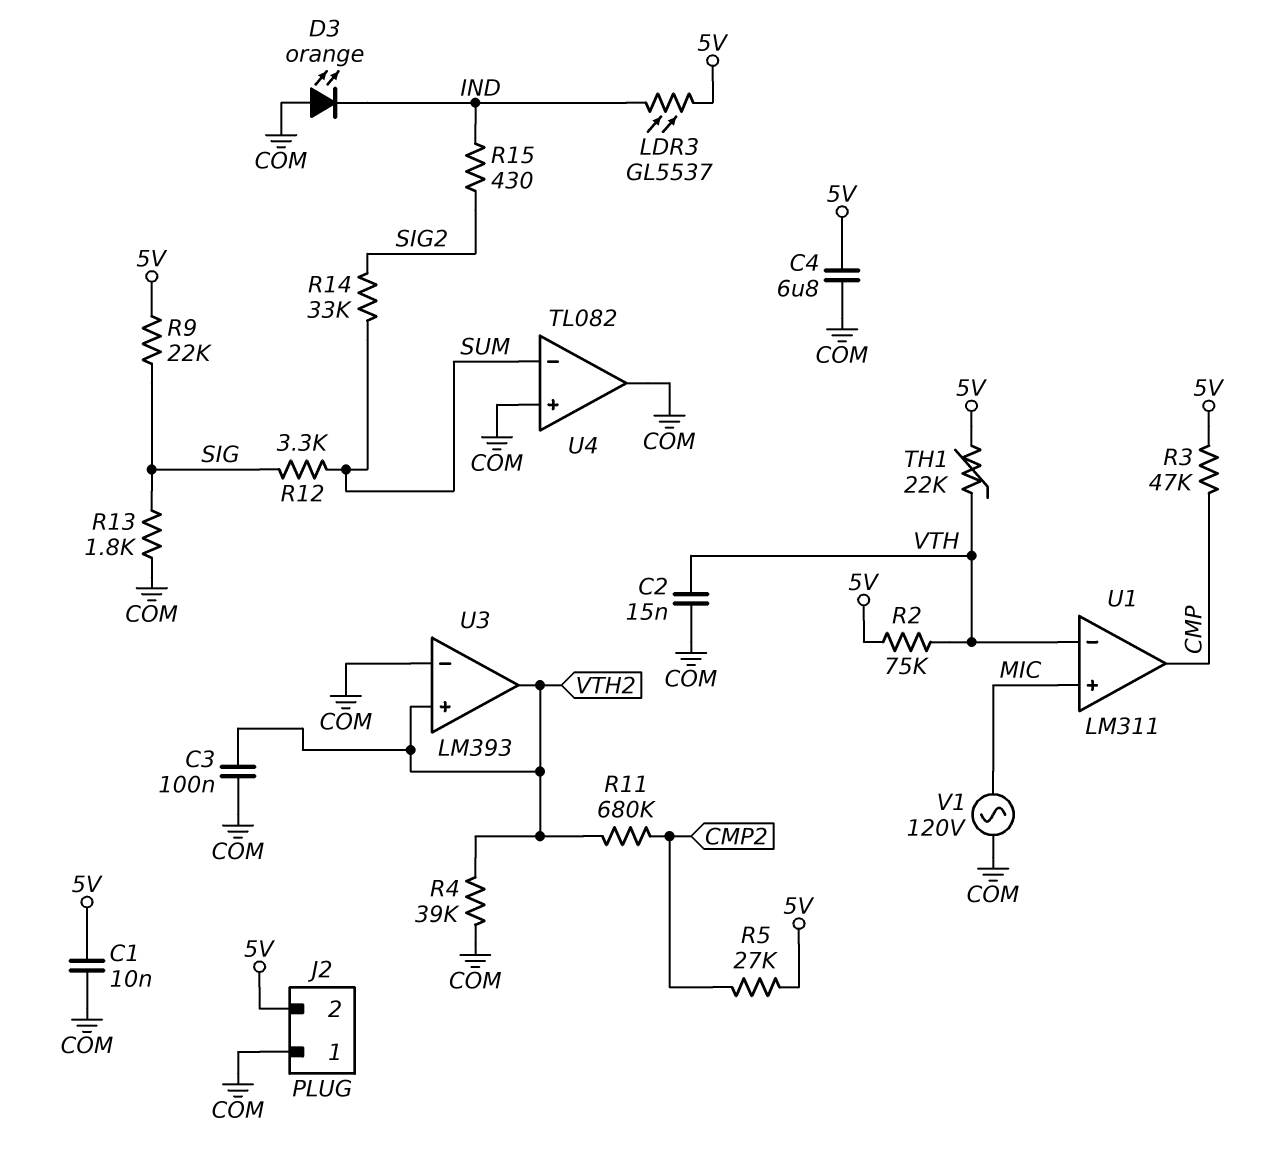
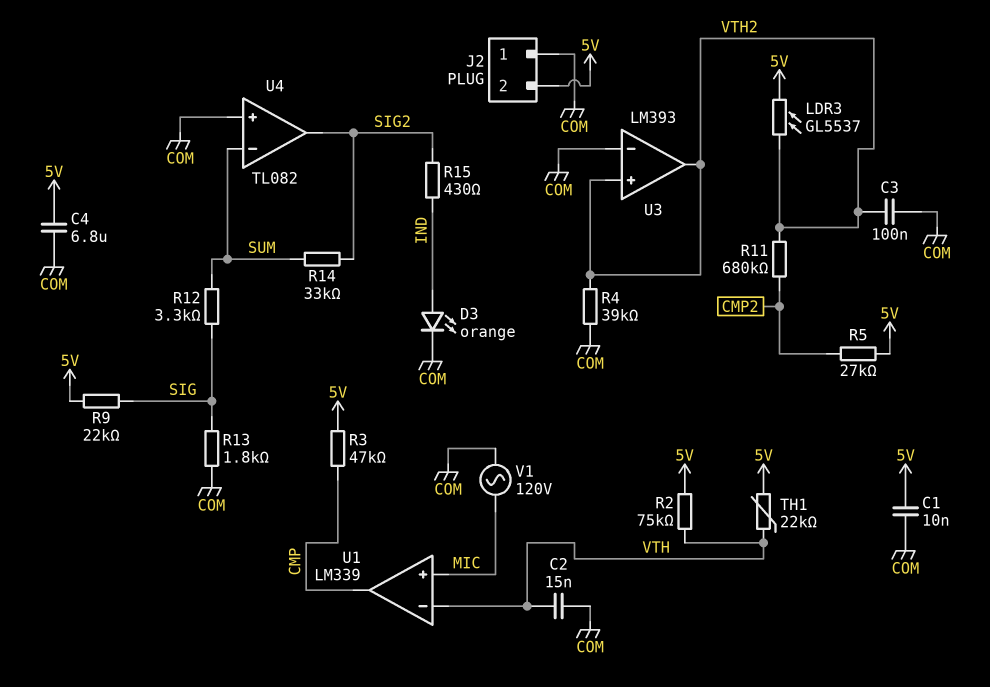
D3: LED orange (A COM, K IND) -> LED orange (A IND, K COM)
LDR3: GL5537 (5V, IND) -> GL5537 (5V, VTH2)
U1: LM311 -> LM339
U4 pin out: COM -> SIG2

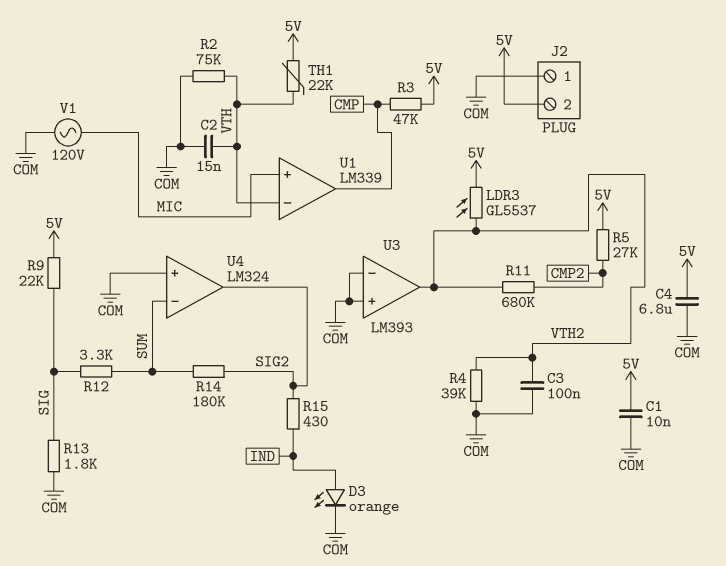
R2: 75k (5V, VTH) -> 75k (COM, VTH)
R14: 33k (SIG2, SUM) -> 180k (SIG2, SUM)
U3 pin in+: VTH2 -> COM
U4: TL082 -> LM324

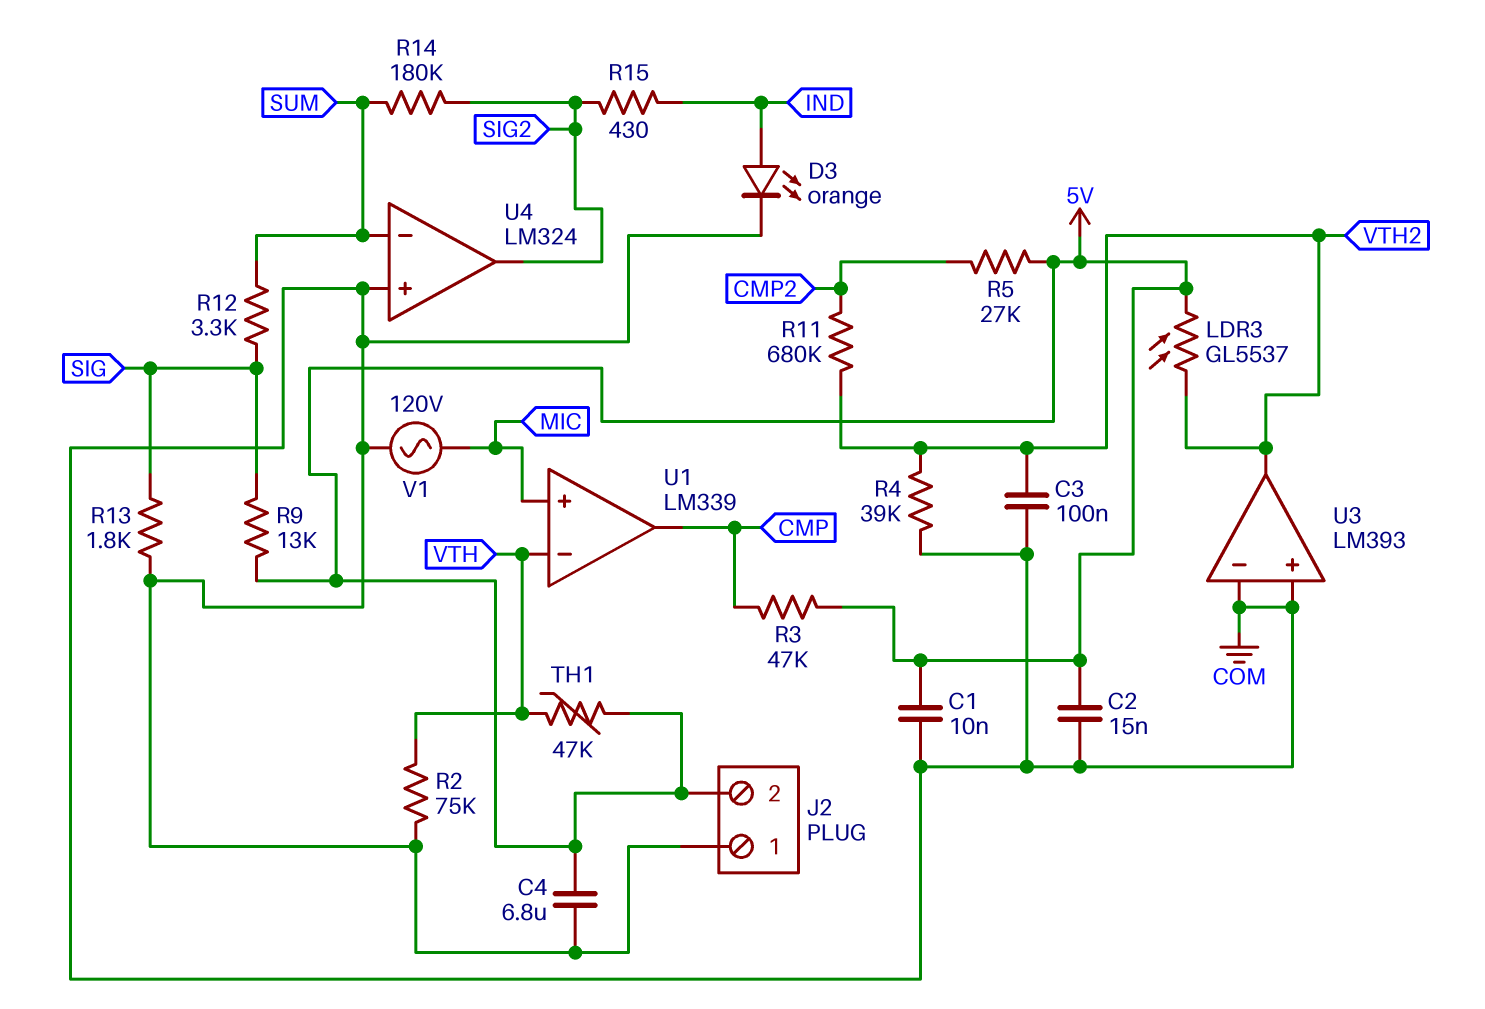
C2: 15nF (COM, VTH) -> 15nF (5V, COM)
R9: 22k (5V, SIG) -> 13k (5V, SIG)
TH1: 22k (5V, VTH) -> 47k (5V, VTH)

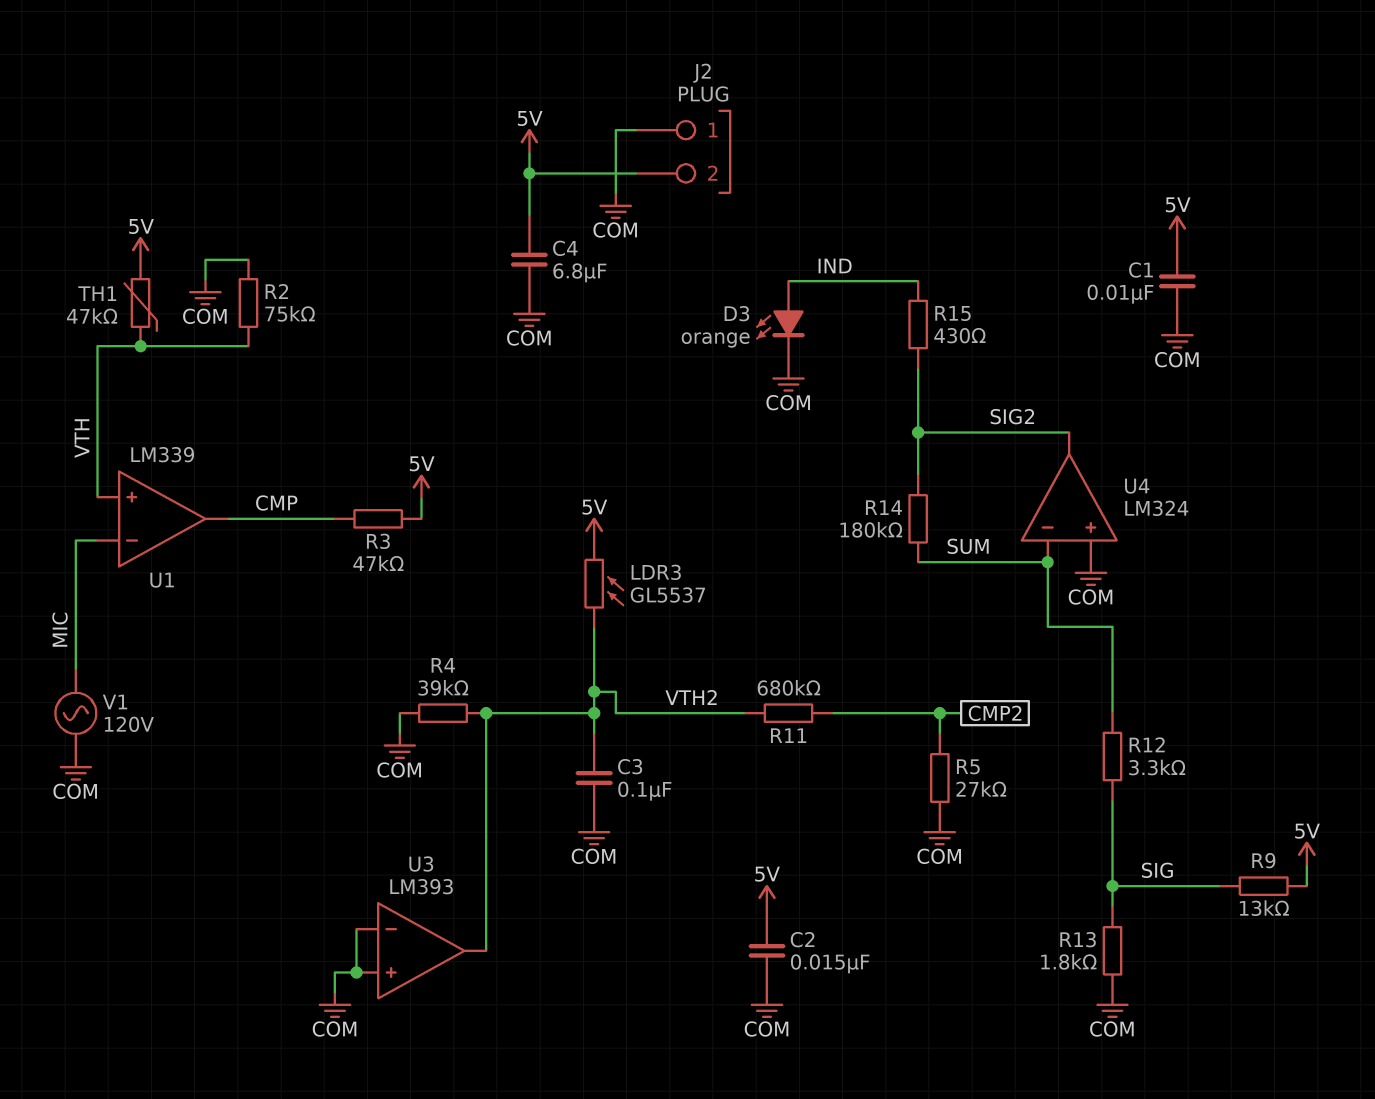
R5: 27k (5V, CMP2) -> 27k (CMP2, COM)
U1 pin in+: MIC -> VTH
U1 pin in-: VTH -> MIC

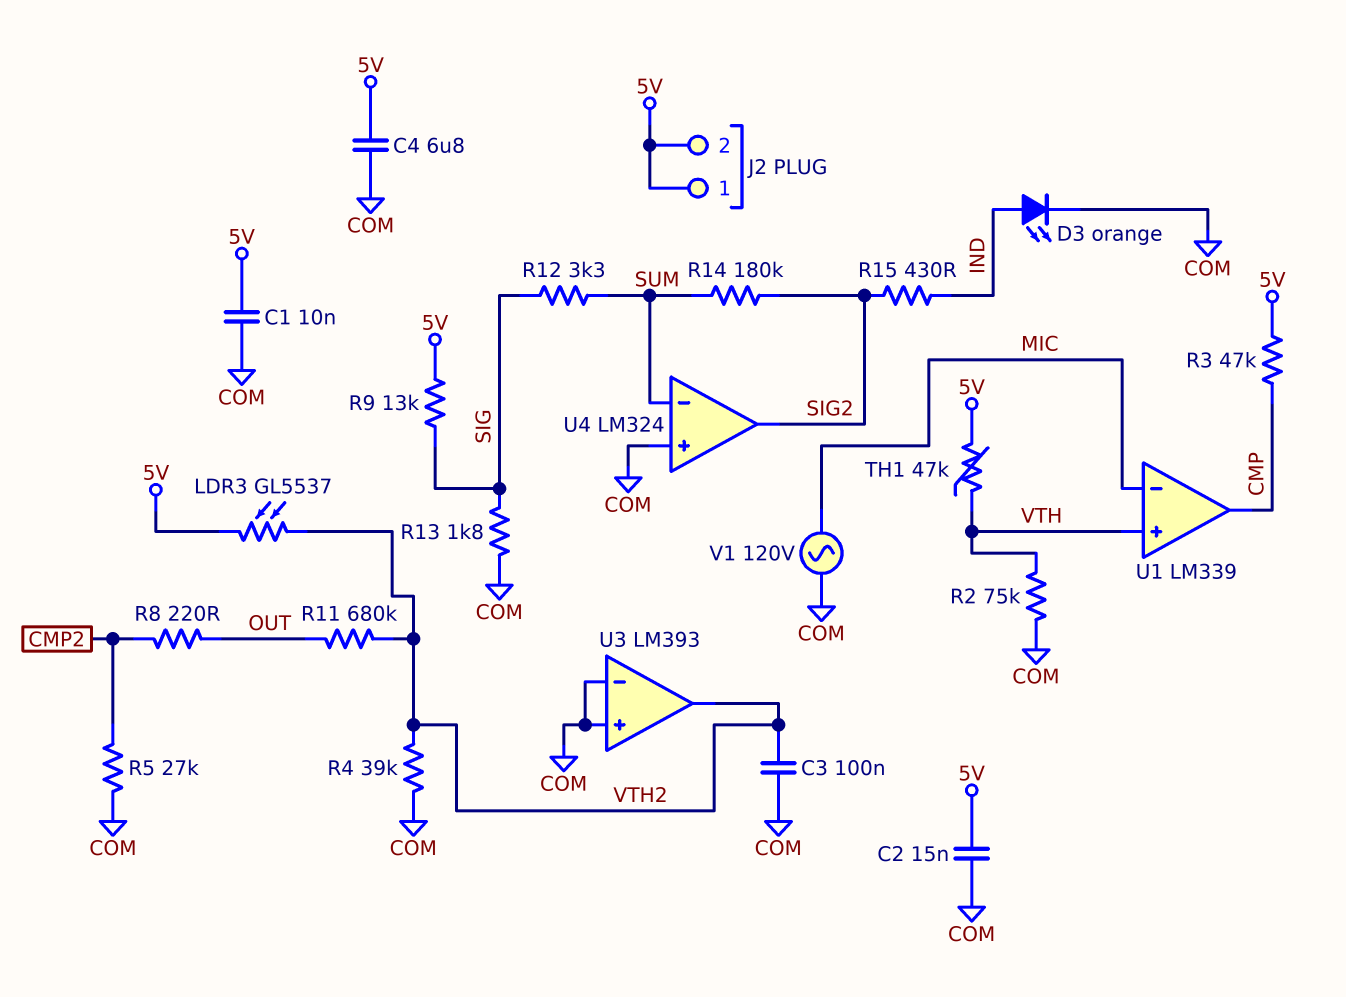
J2 pin 1: COM -> 5V
R8: none -> 220 (CMP2, OUT)
R11: 680k (CMP2, VTH2) -> 680k (OUT, VTH2)

